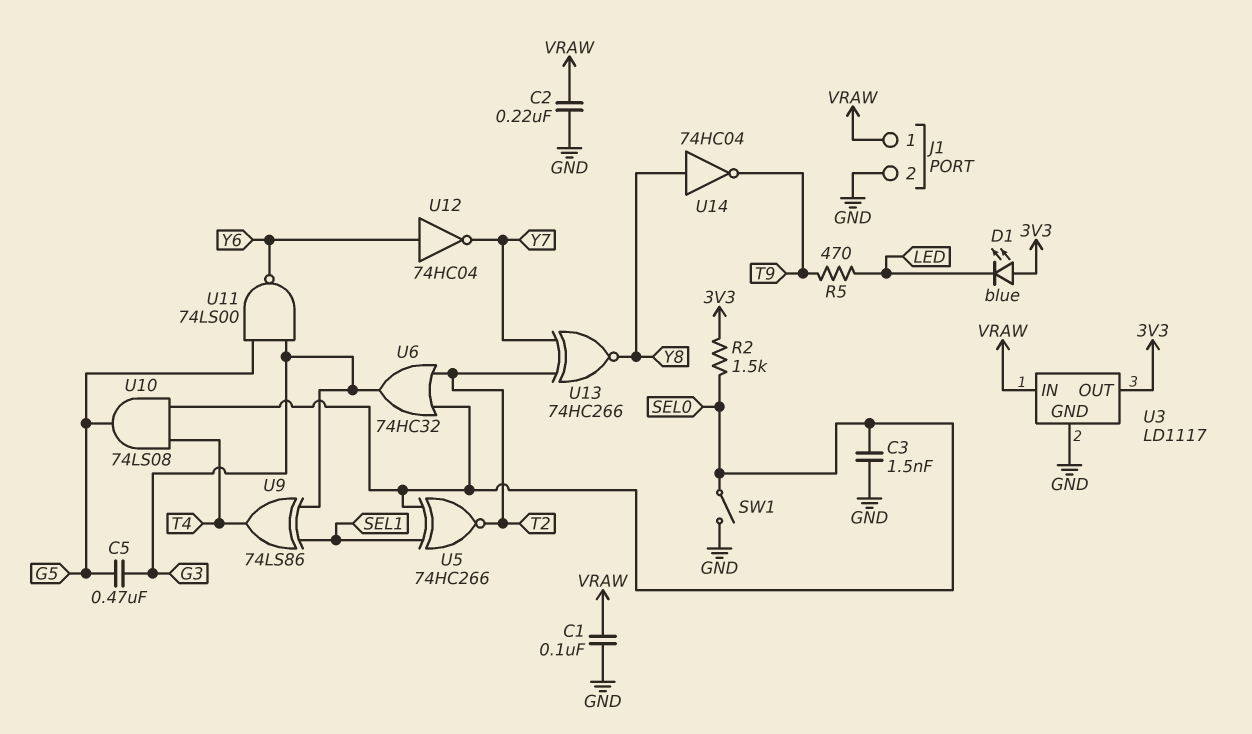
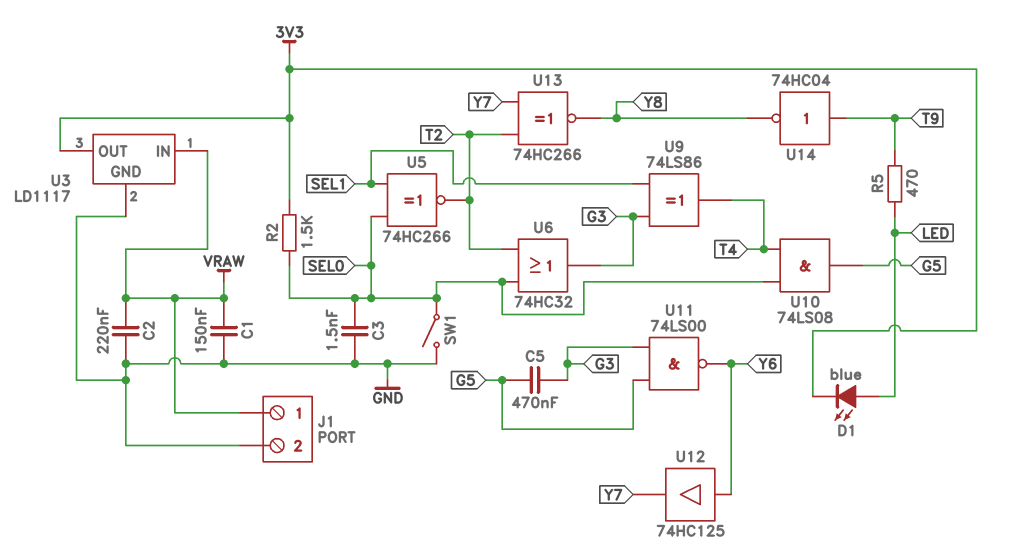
C1: 100nF (GND, VRAW) -> 150nF (GND, VRAW)
D1: LED blue (A 3V3, K LED) -> LED blue (A LED, K 3V3)
U12: NOT 74HC04 (in Y6, out Y7) -> buffer 74HC125 (in Y6, out Y7)
U14: NOT 74HC04 (in Y8, out T9) -> NOT 74HC04 (in T9, out Y8)

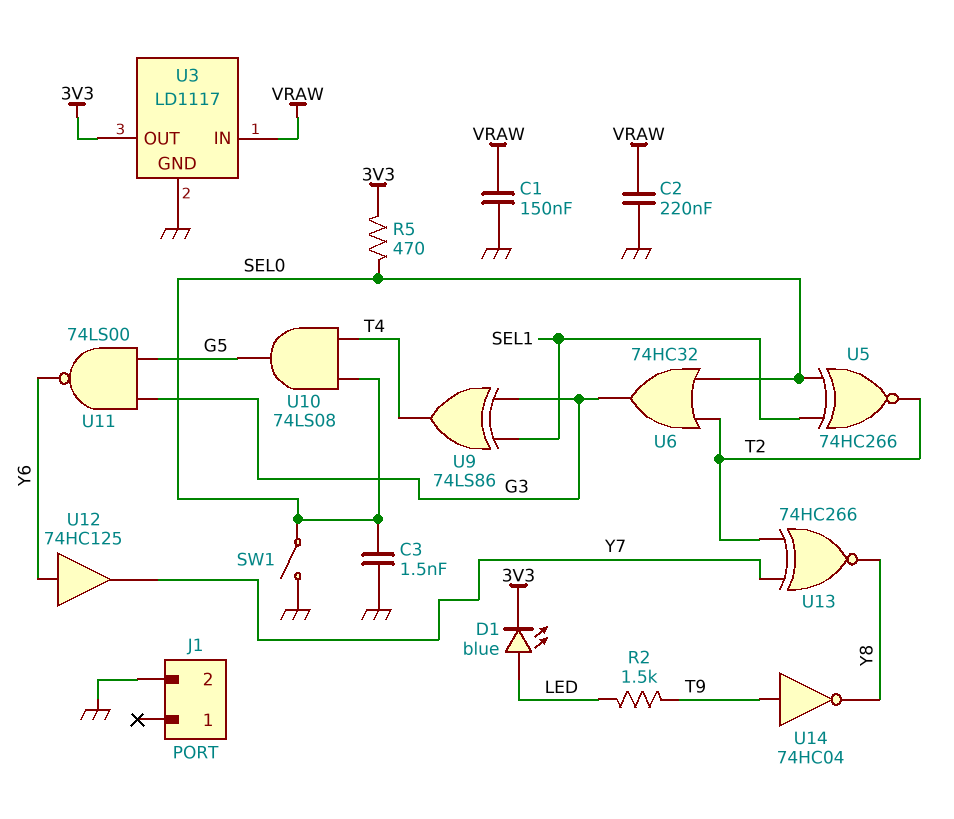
C5: 470nF (G3, G5) -> none
J1 pin 1: VRAW -> none
R2: 1.5k (3V3, SEL0) -> 1.5k (LED, T9)
R5: 470 (LED, T9) -> 470 (3V3, SEL0)

